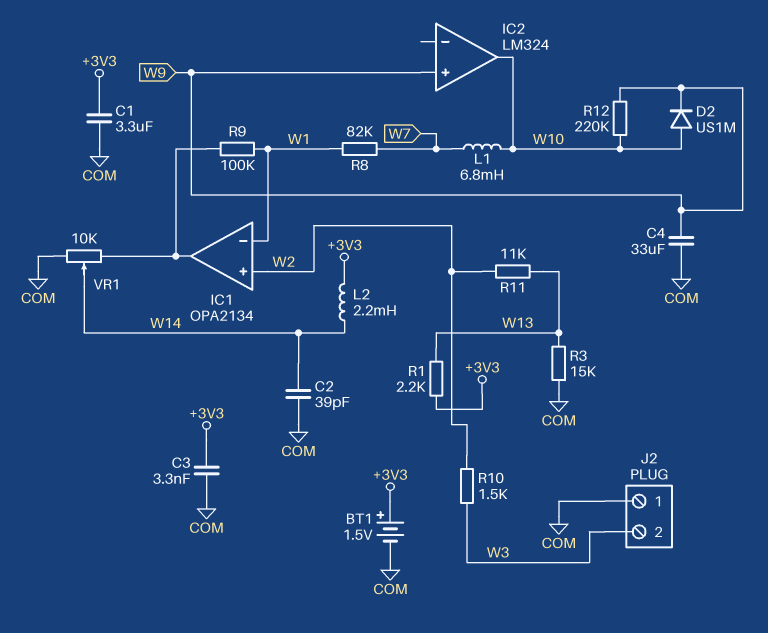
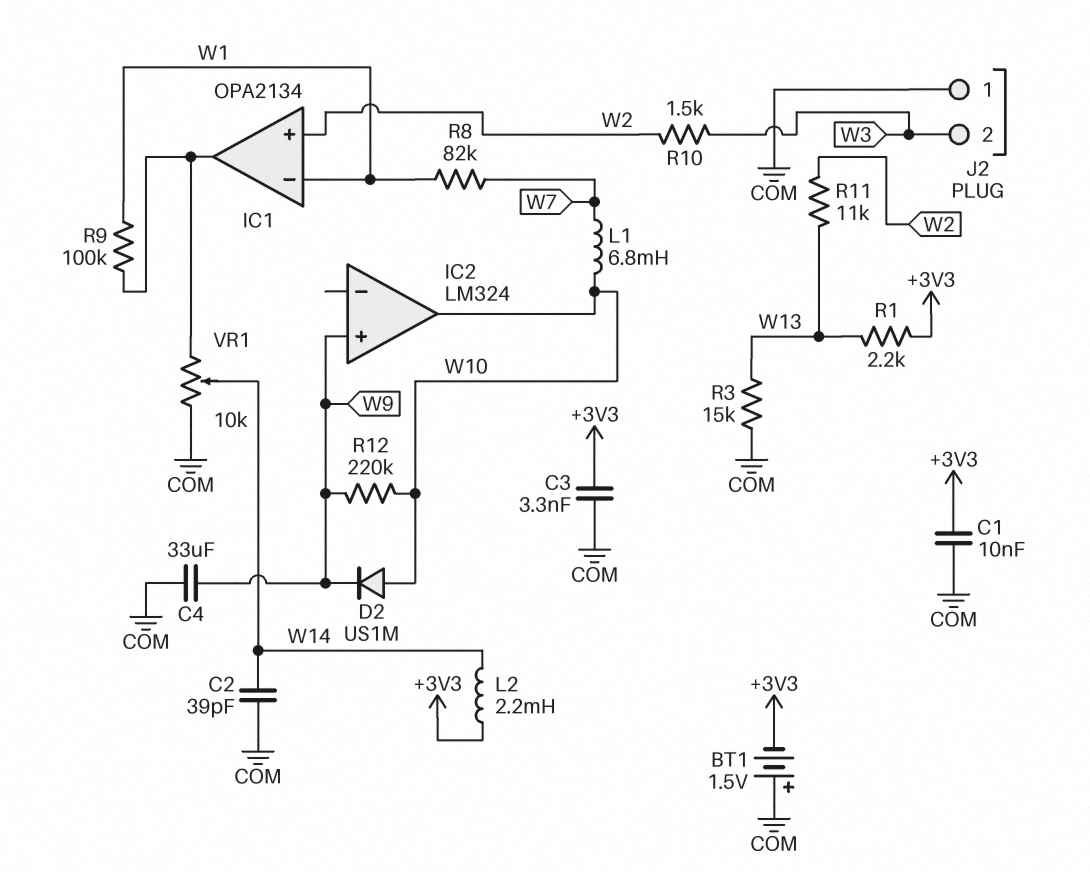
BT1: 1.5V (plus +3V3, minus COM) -> 1.5V (plus COM, minus +3V3)
C1: 3.3uF (+3V3, COM) -> 10nF (+3V3, COM)

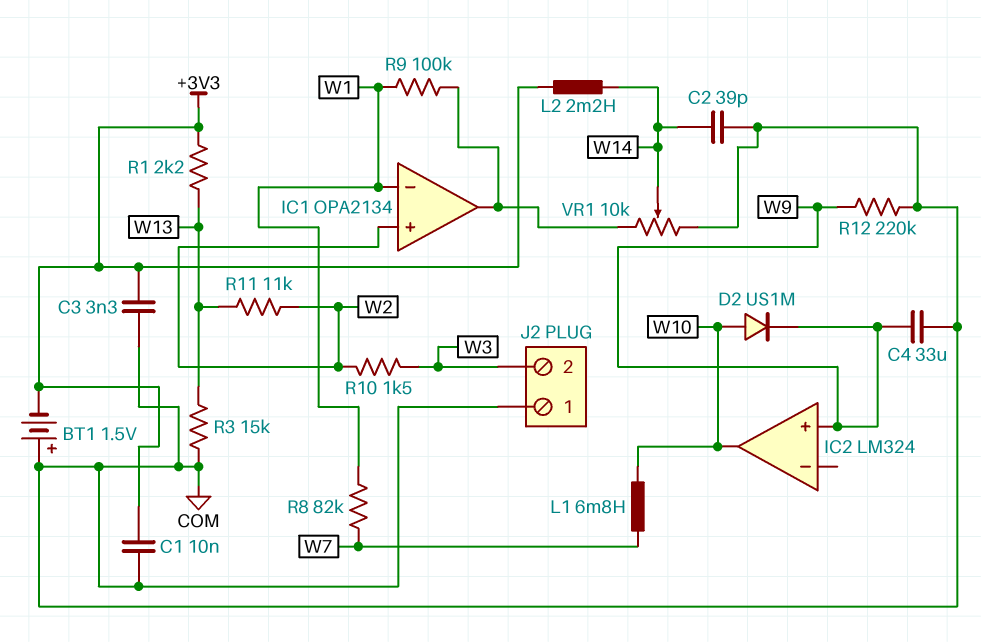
R12: 220k (W9, W10) -> 220k (COM, W9)

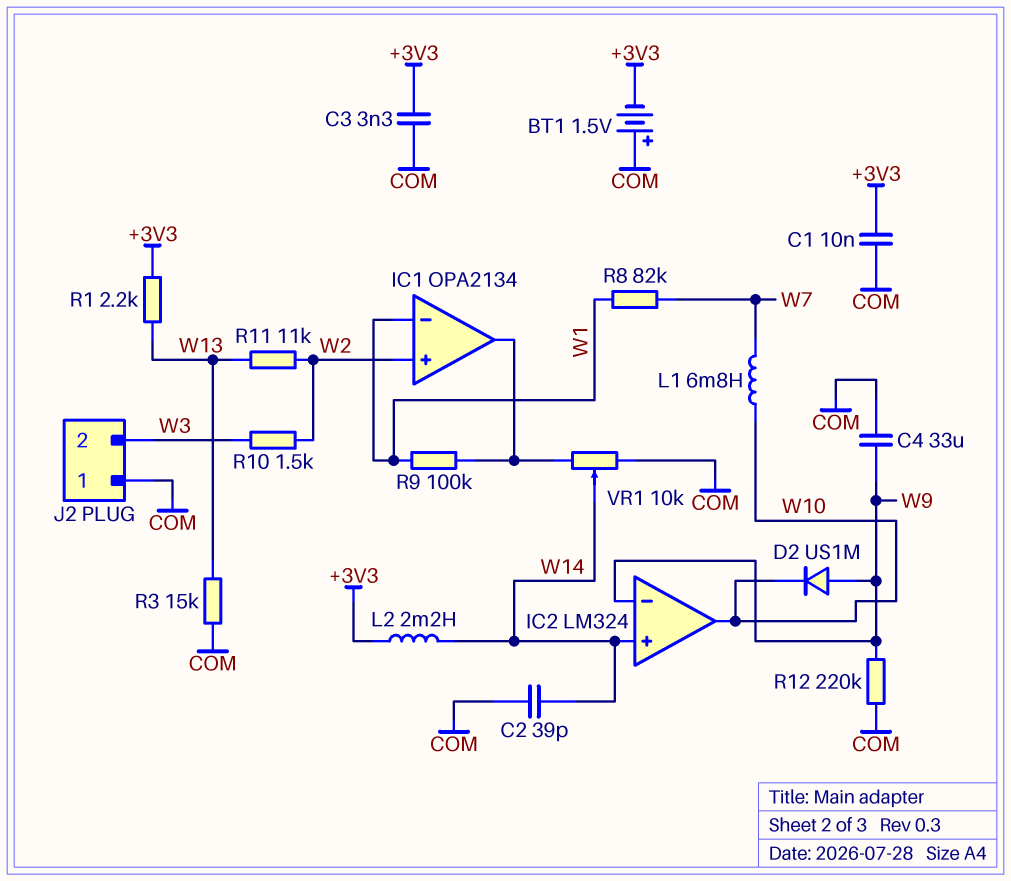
D2: diode US1M (A W10, K W9) -> diode US1M (A W9, K W10)
IC2 pin in+: W9 -> W14
IC2 pin in-: none -> W9

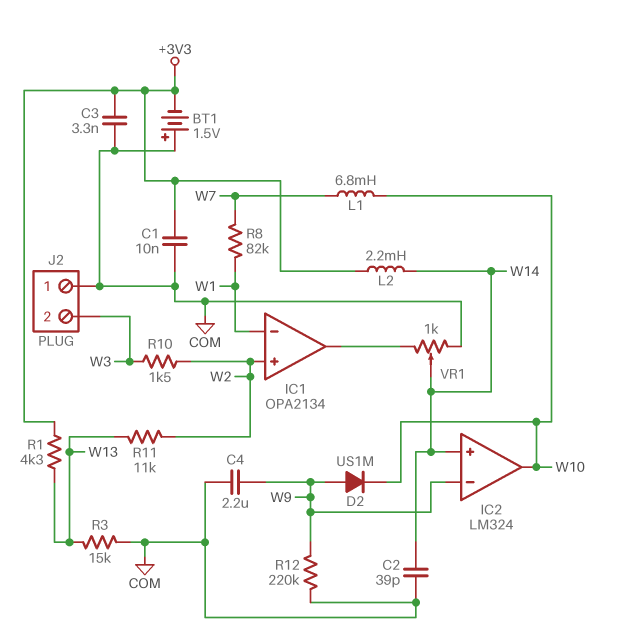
C4: 33uF (COM, W9) -> 2.2uF (COM, W9)
R1: 2.2k (+3V3, W13) -> 4.3k (+3V3, W13)
R9: 100k (IC1/out, W1) -> none
VR1: 10k (COM, IC1/out, wiper W14) -> 1k (COM, IC1/out, wiper W14)

